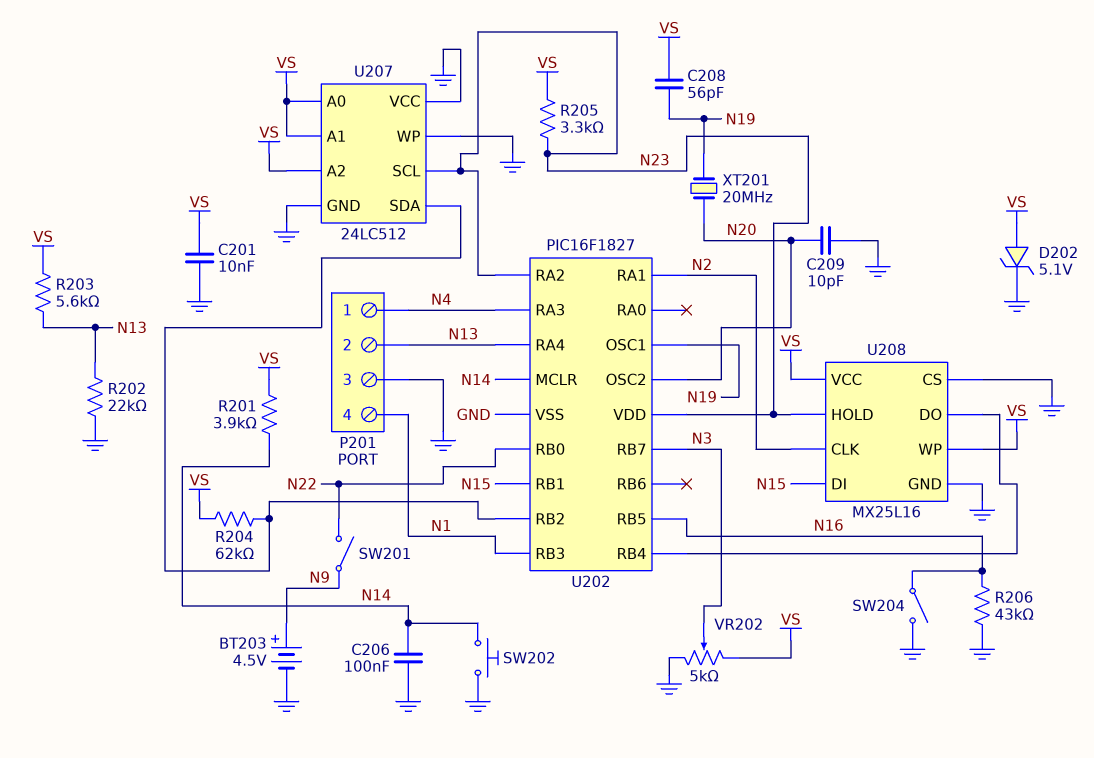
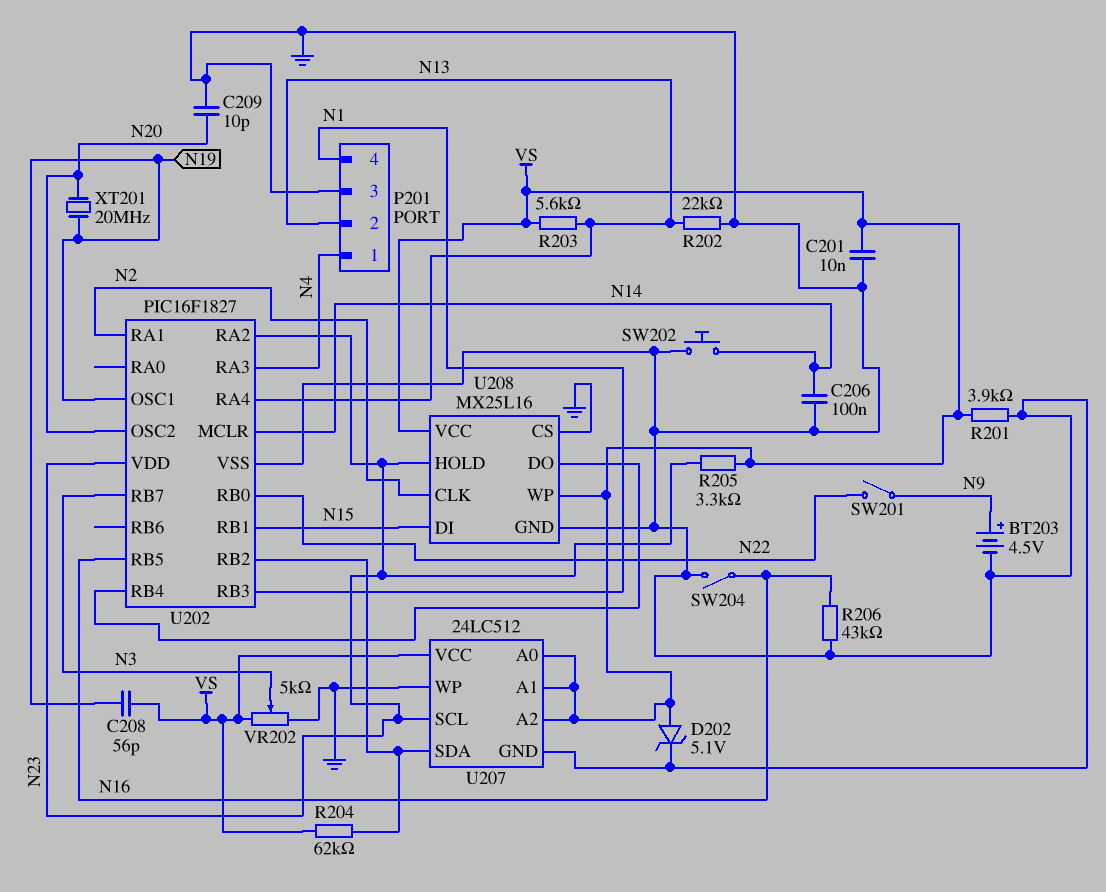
R201: 3.9k (N14, VS) -> 3.9k (GND, VS)
U207 pin VCC: GND -> VS

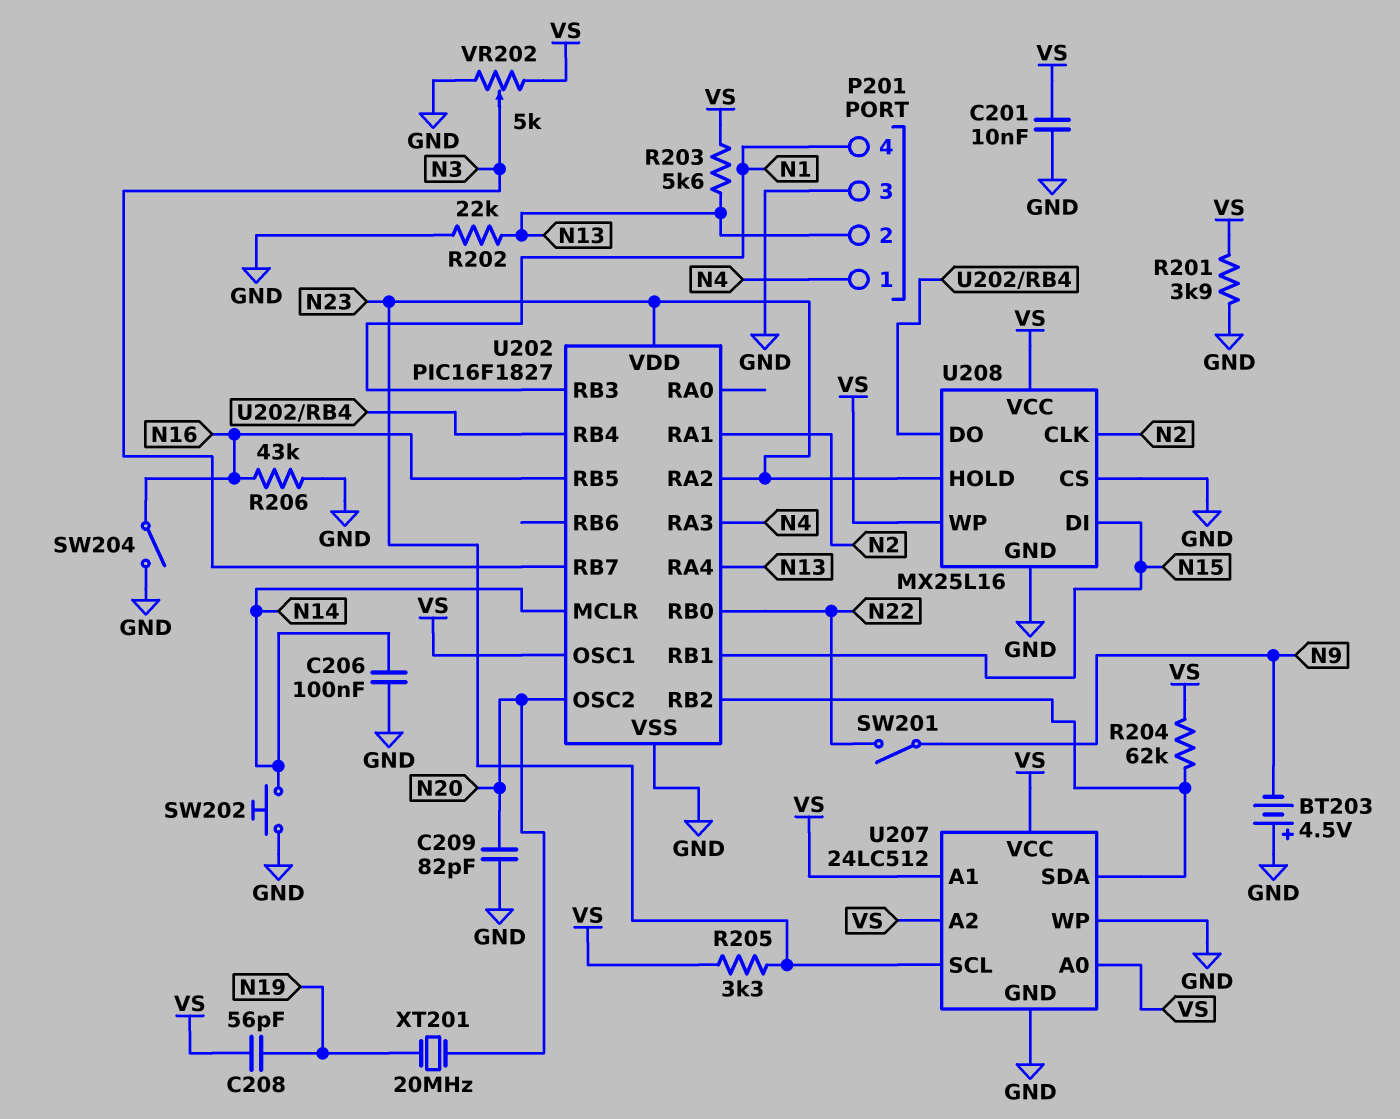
BT203: 4.5V (plus N9, minus GND) -> 4.5V (plus GND, minus N9)
C209: 10pF (GND, N20) -> 82pF (GND, N20)
D202: zener 5.1V (A VS, K GND) -> none
U202 pin OSC1: N19 -> VS

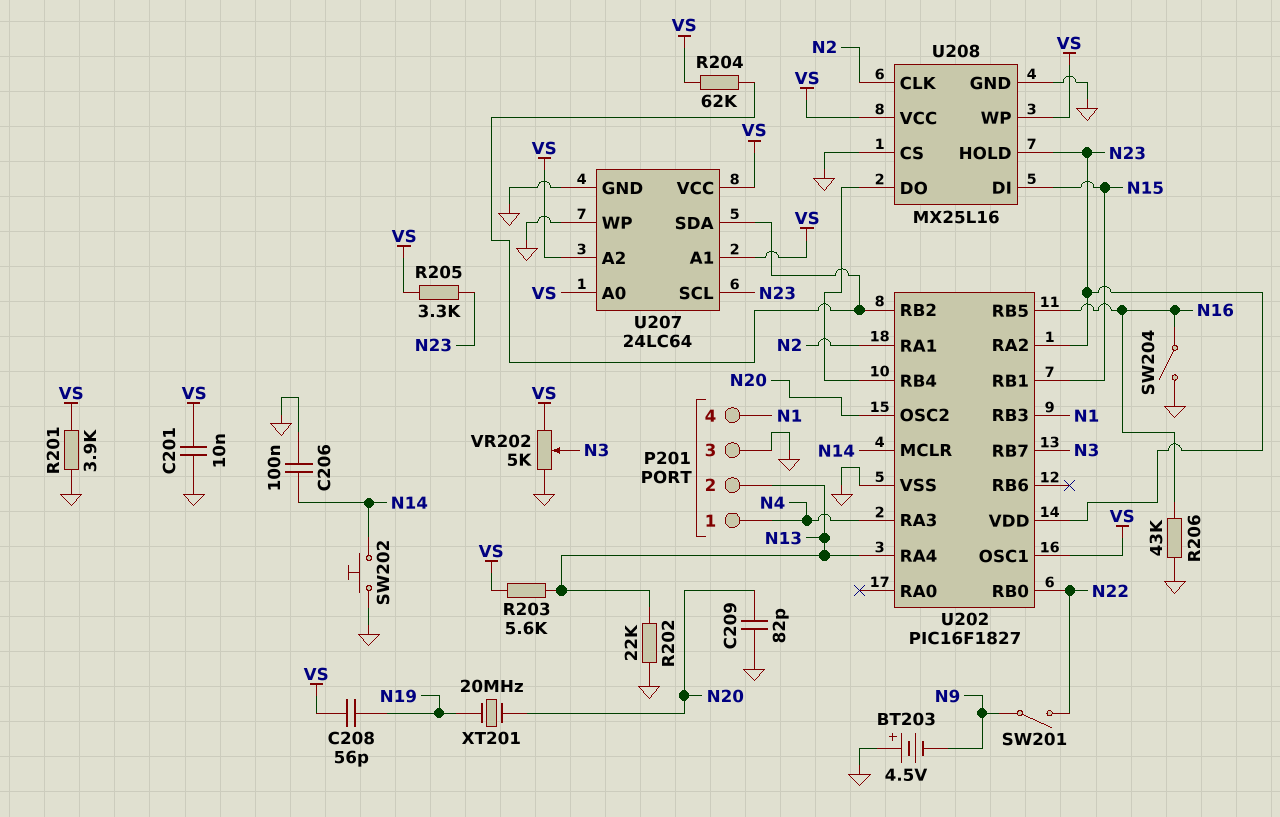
U207: 24LC512 -> 24LC64

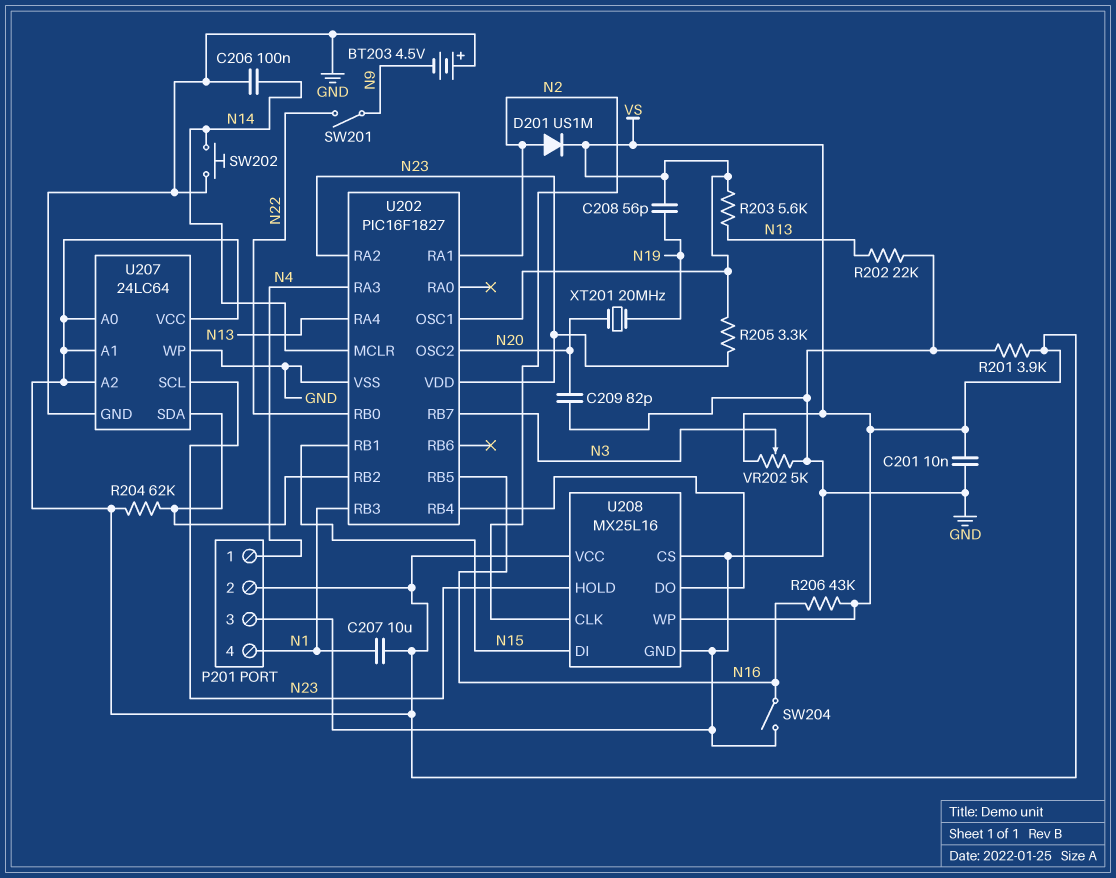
C207: none -> 10uF (N1, VS)
D201: none -> diode US1M (A N2, K VS)
P201 pin 2: N13 -> VS
R206: 43k (GND, N16) -> 43k (N16, VS)

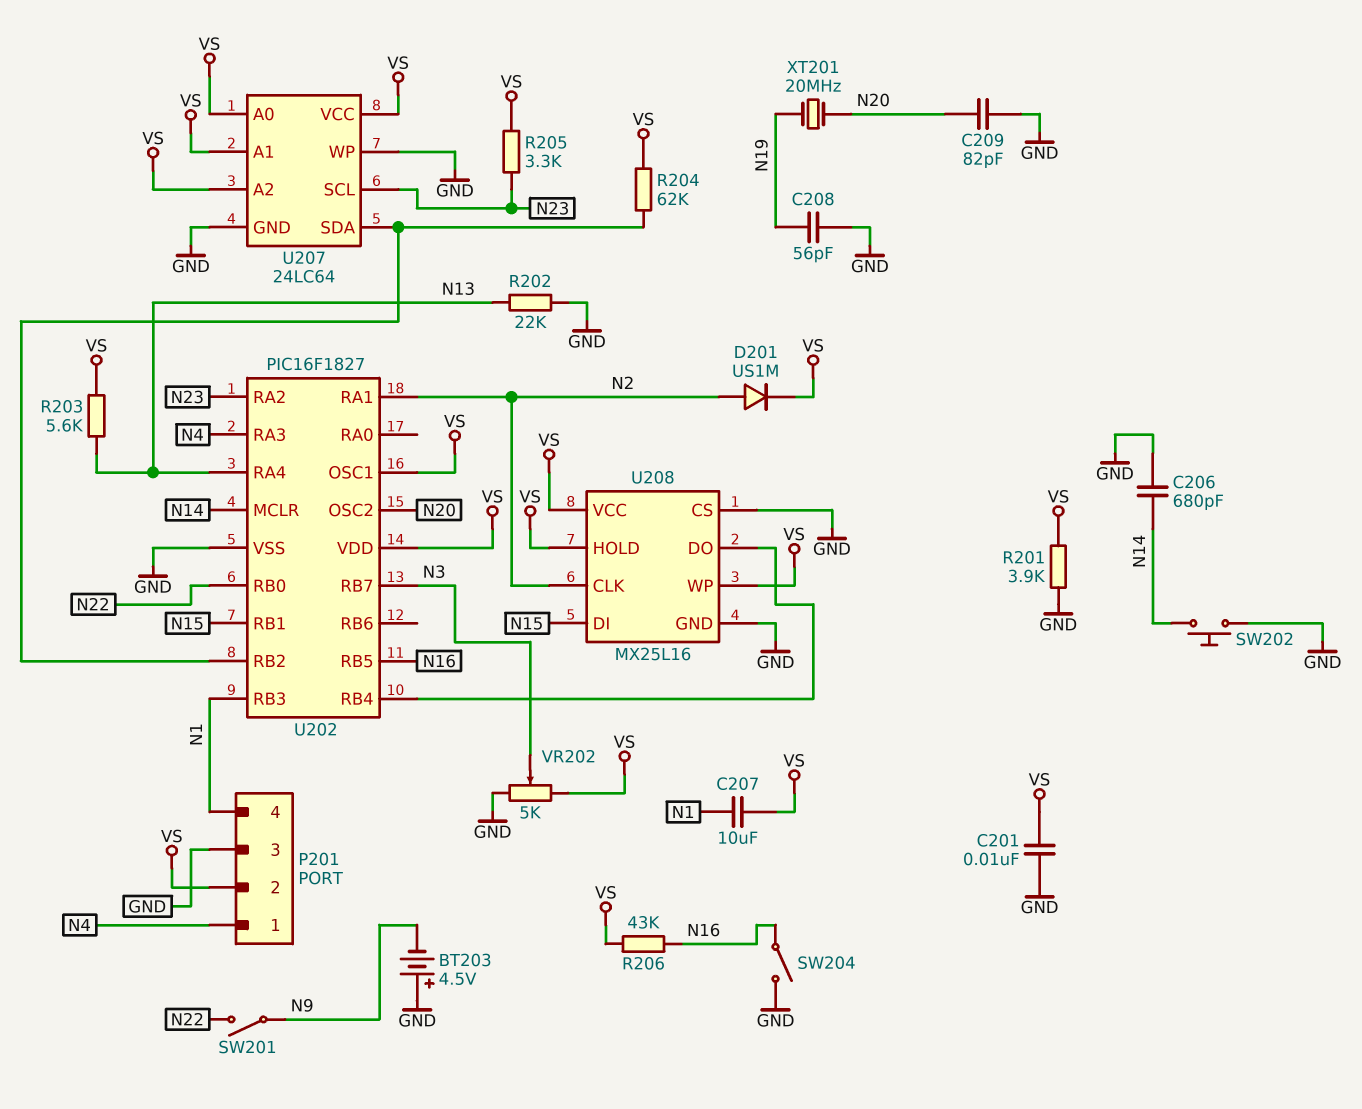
C206: 100nF (GND, N14) -> 680pF (GND, N14)
C208: 56pF (N19, VS) -> 56pF (GND, N19)
U202 pin VDD: N23 -> VS
U208 pin HOLD: N23 -> VS

